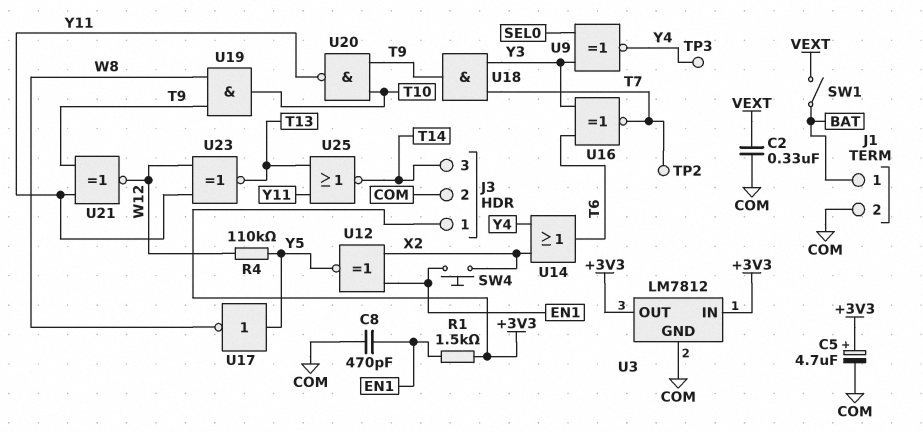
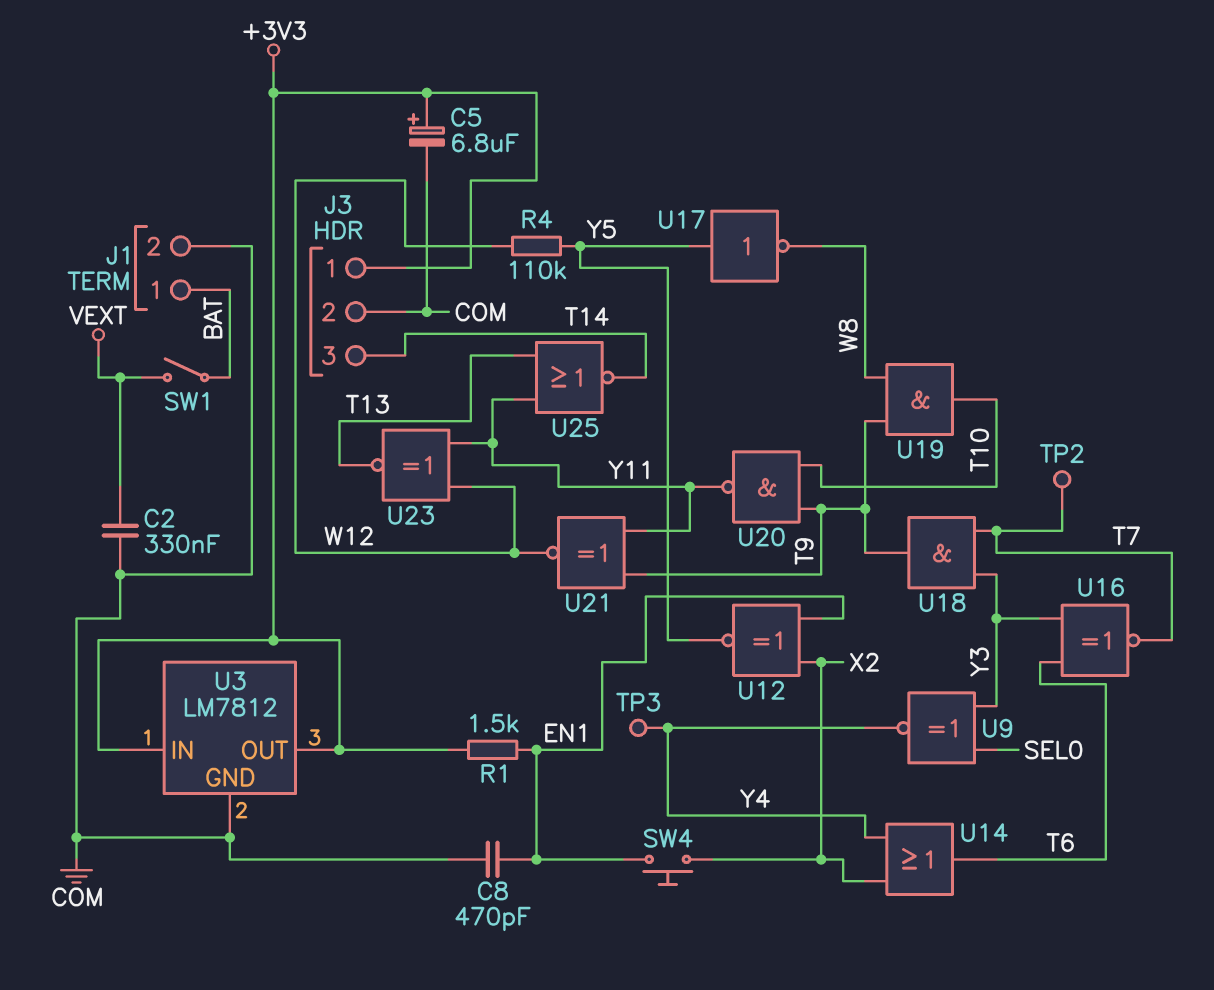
C5: 4.7uF (plus +3V3, minus COM) -> 6.8uF (plus +3V3, minus COM)

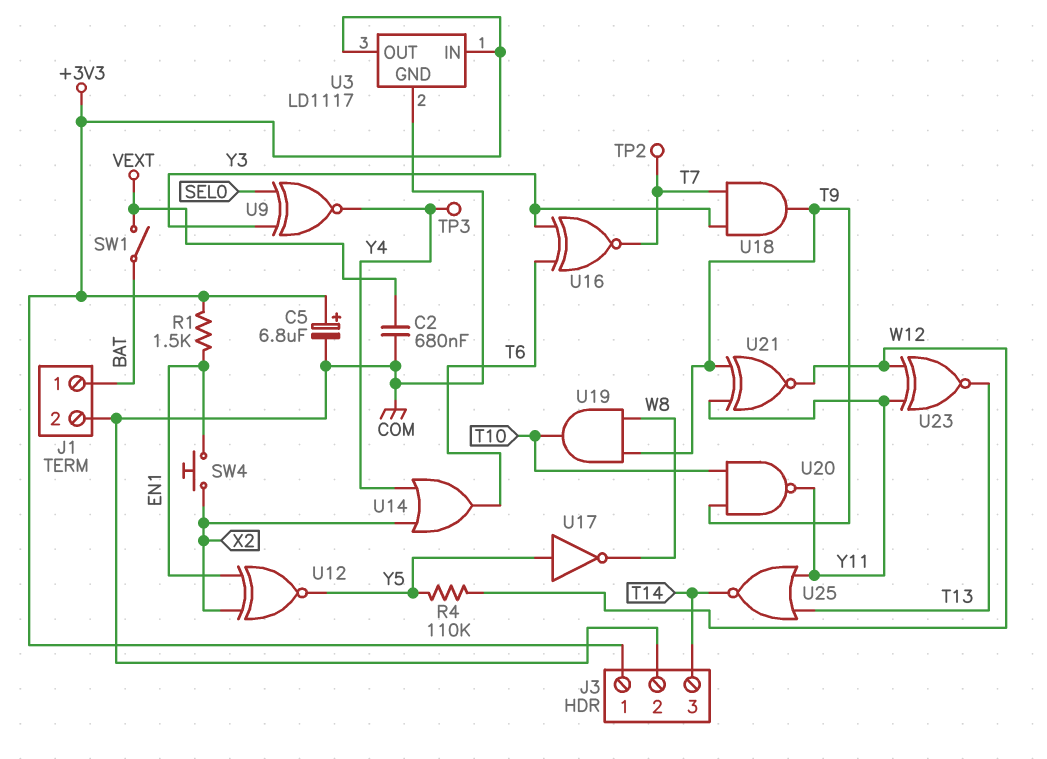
C2: 330nF (COM, VEXT) -> 680nF (COM, VEXT)
C8: 470pF (COM, EN1) -> none
U3: LM7812 -> LD1117

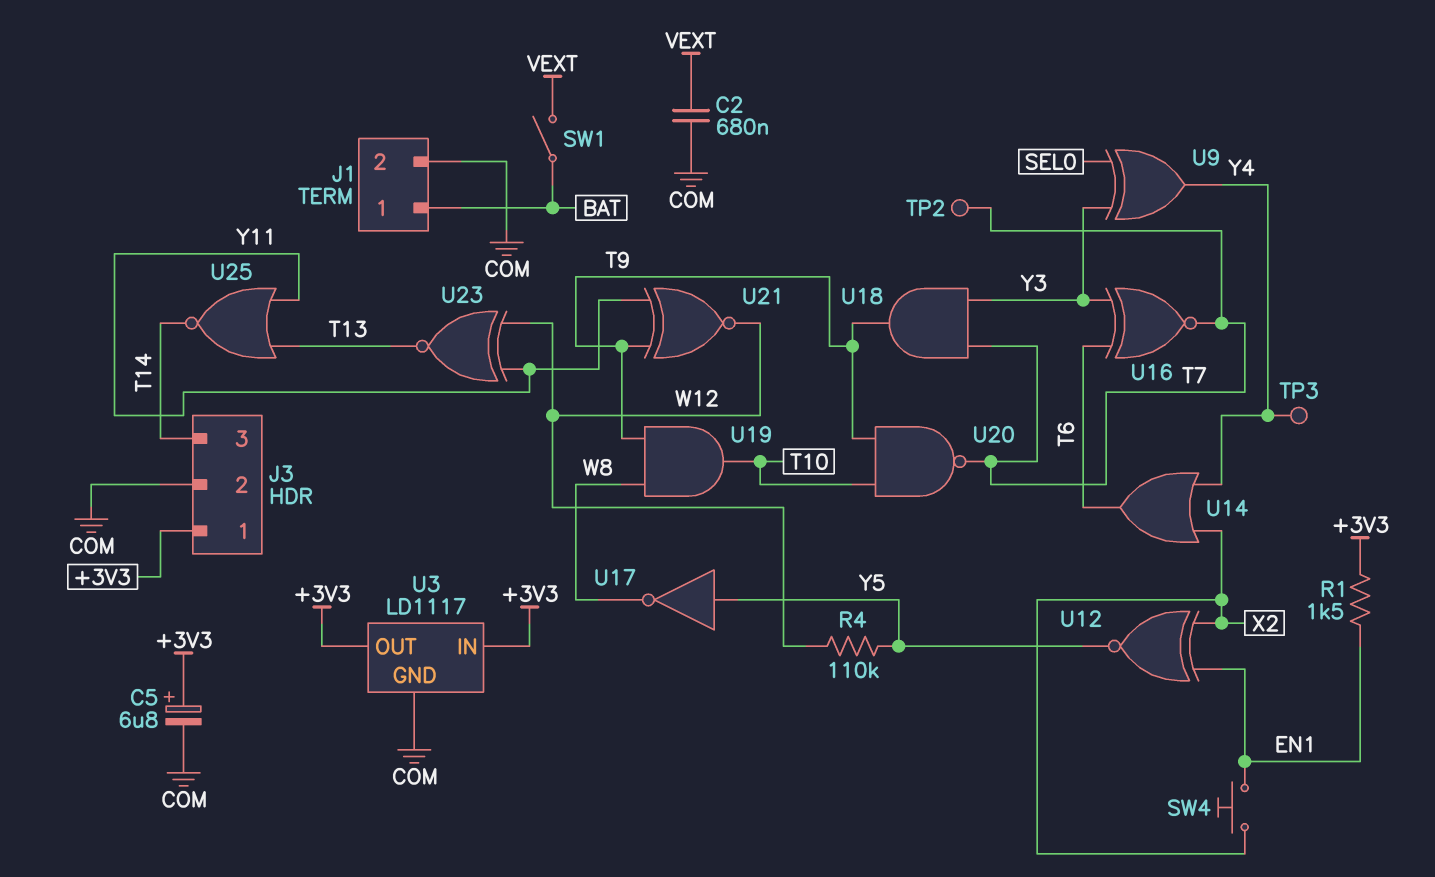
U9: XNOR (in SEL0, in Y3, out Y4) -> XOR (in SEL0, in Y3, out Y4)
U20: NAND (in T9, in T10, out Y11) -> NAND (in T9, in T10, out T7)

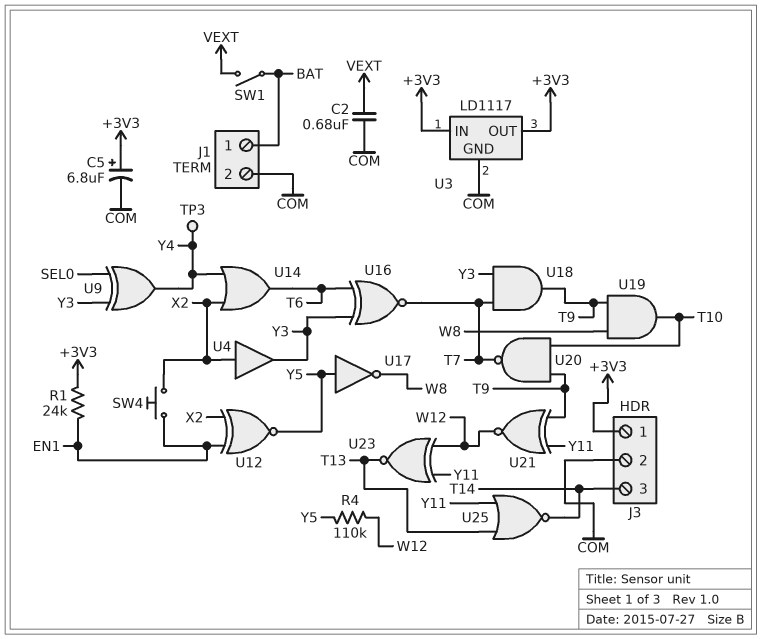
R1: 1.5k (+3V3, EN1) -> 24k (+3V3, EN1)
TP2: test point (T7) -> none
U4: none -> buffer (in X2, out Y3)

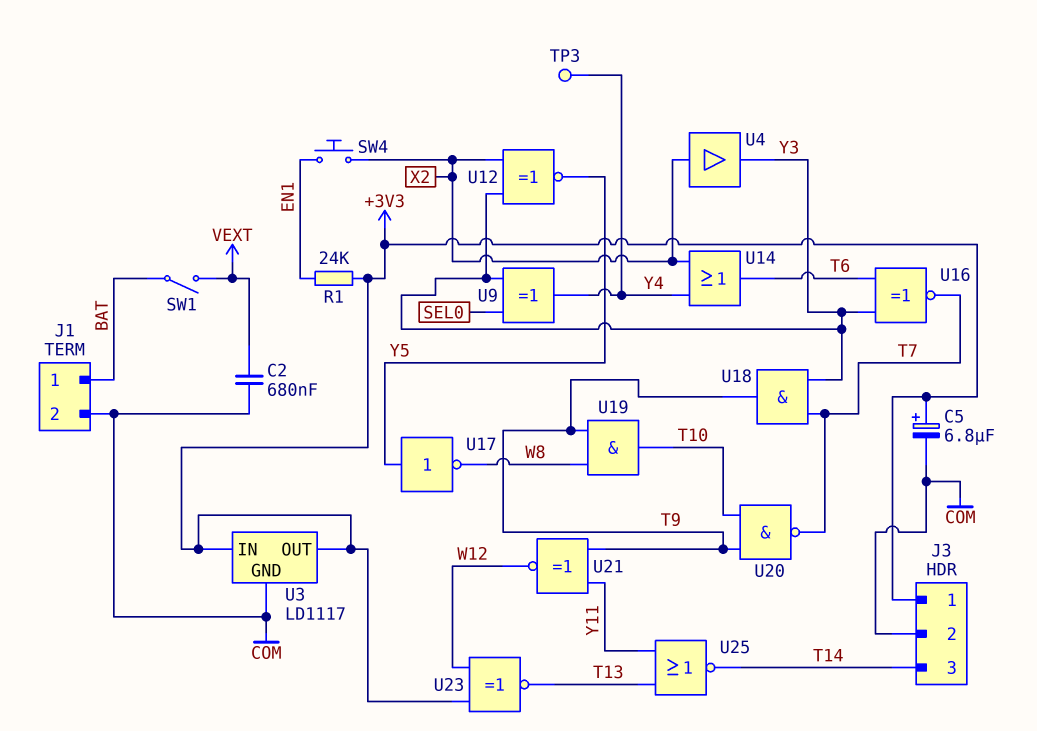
R4: 110k (W12, Y5) -> none
U12: XNOR (in EN1, in X2, out Y5) -> XNOR (in X2, in Y3, out Y5)
U23: XNOR (in W12, in Y11, out T13) -> XNOR (in +3V3, in W12, out T13)

